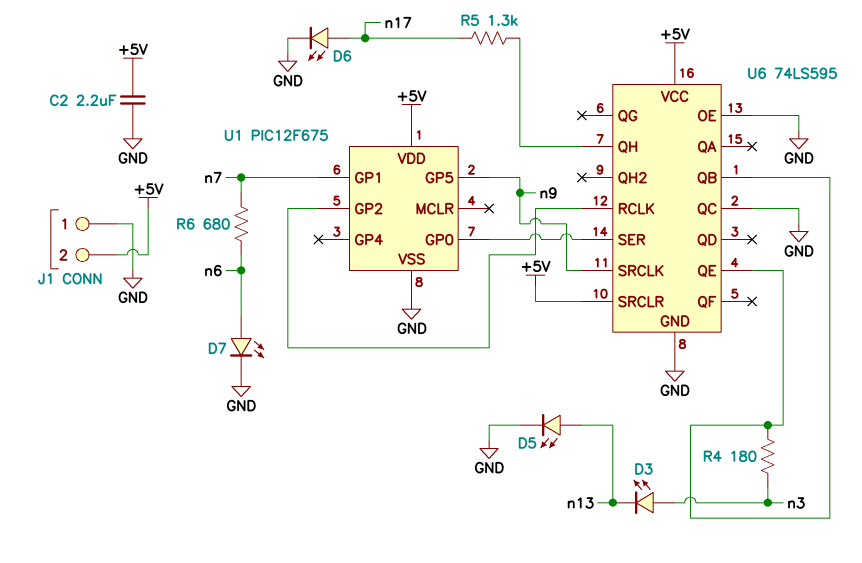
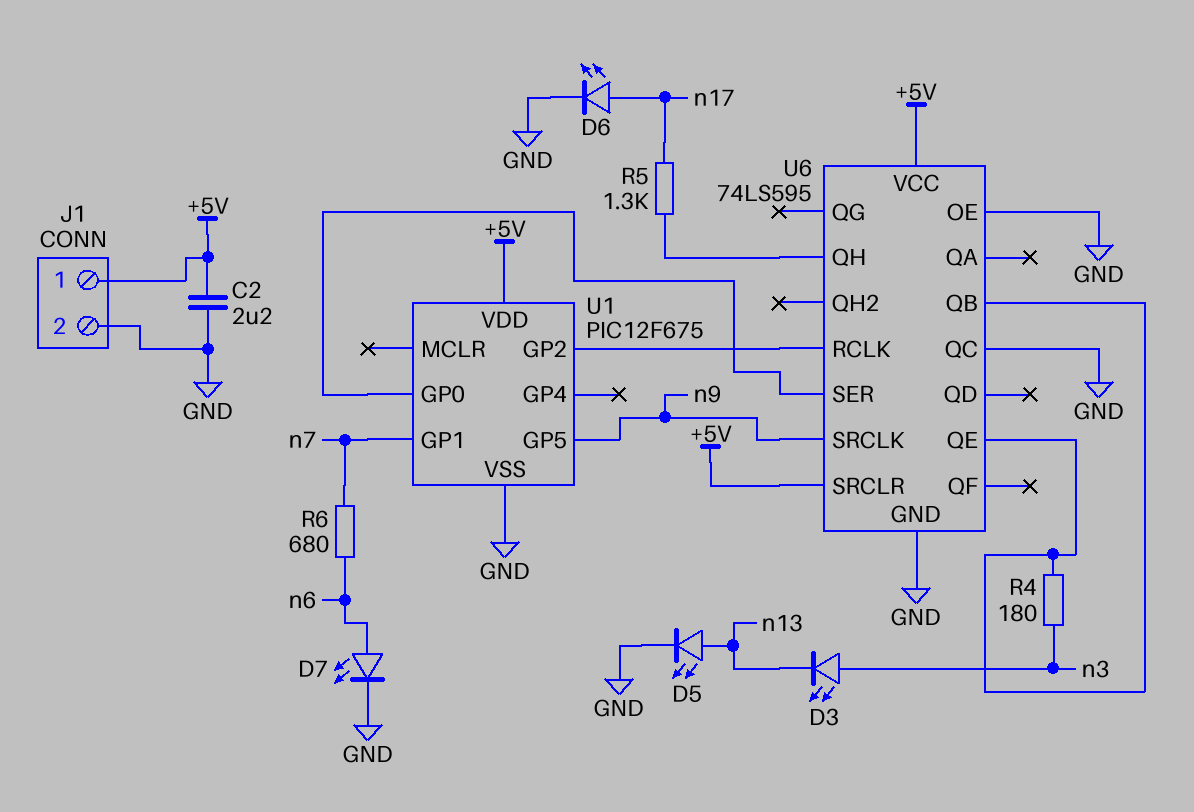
J1 pin 1: GND -> +5V
J1 pin 2: +5V -> GND

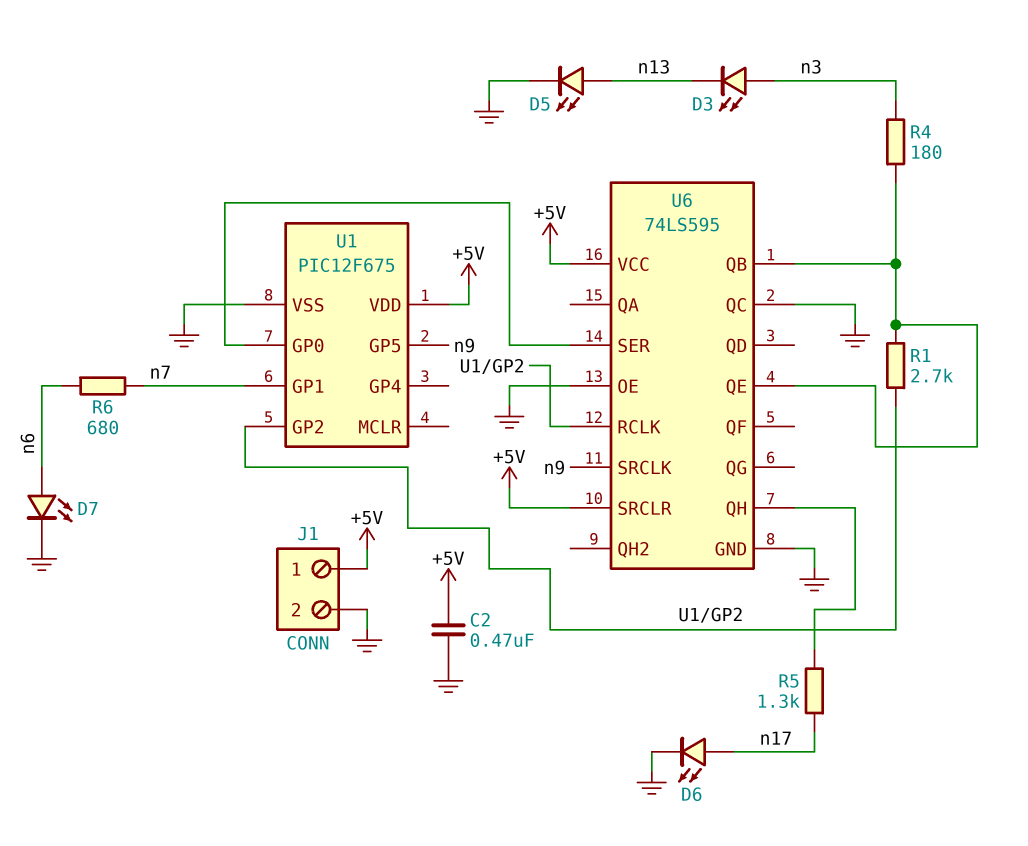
C2: 2.2uF (+5V, GND) -> 470nF (+5V, GND)
R1: none -> 2.7k (U1/GP2, U6/QB)

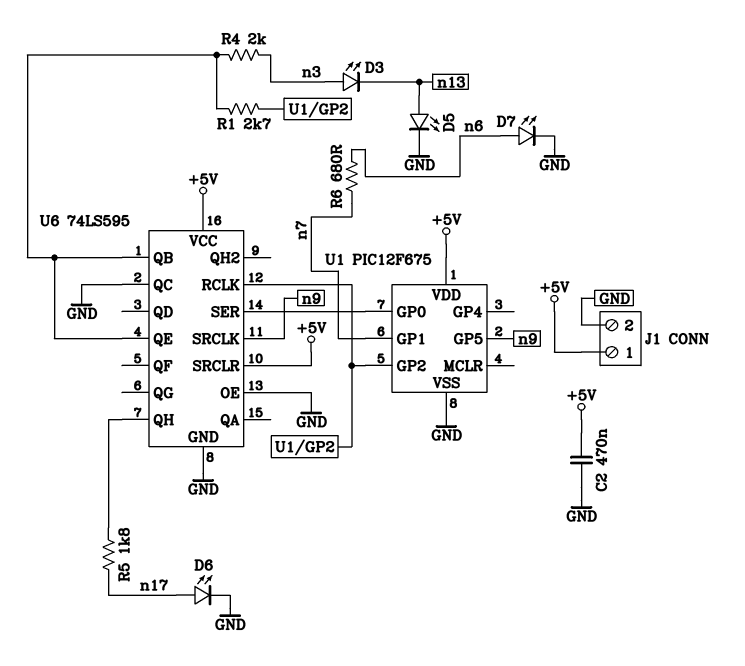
R4: 180 (U6/QB, n3) -> 2k (U6/QB, n3)
R5: 1.3k (U6/QH, n17) -> 1.8k (U6/QH, n17)

